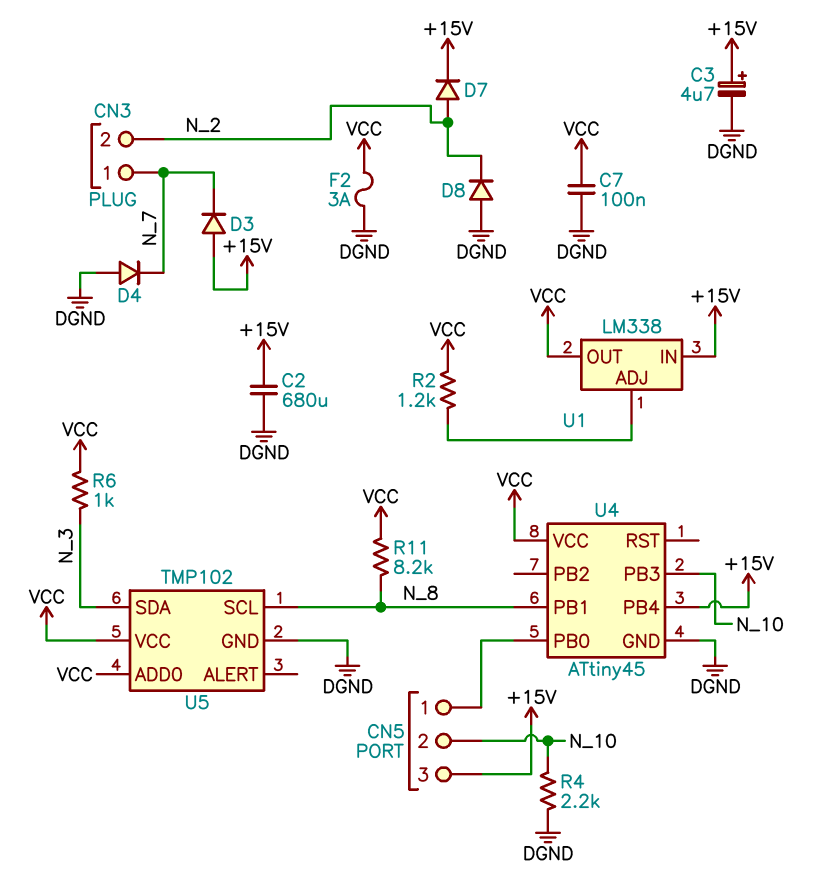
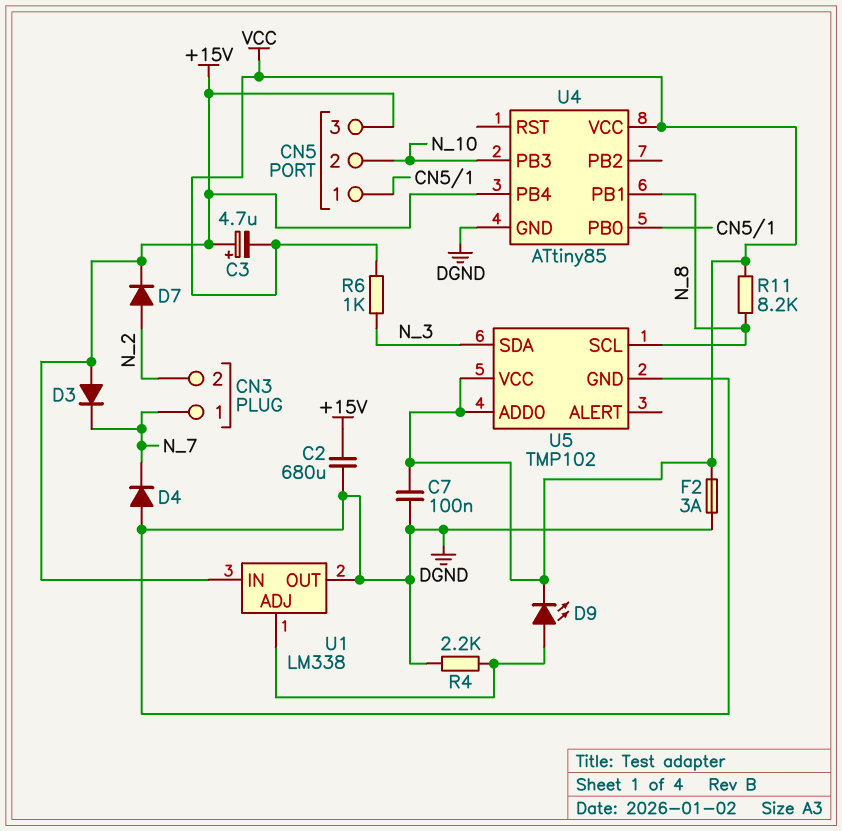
C3: 4.7uF (plus +15V, minus DGND) -> 4.7uF (plus +15V, minus VCC)
D8: diode (A DGND, K N_2) -> none
D9: none -> LED (A U1/ADJ, K VCC)
R2: 1.2k (U1/ADJ, VCC) -> none
R4: 2.2k (DGND, N_10) -> 2.2k (DGND, U1/ADJ)
U1 pin OUT: VCC -> DGND
U4: ATtiny45 -> ATtiny85

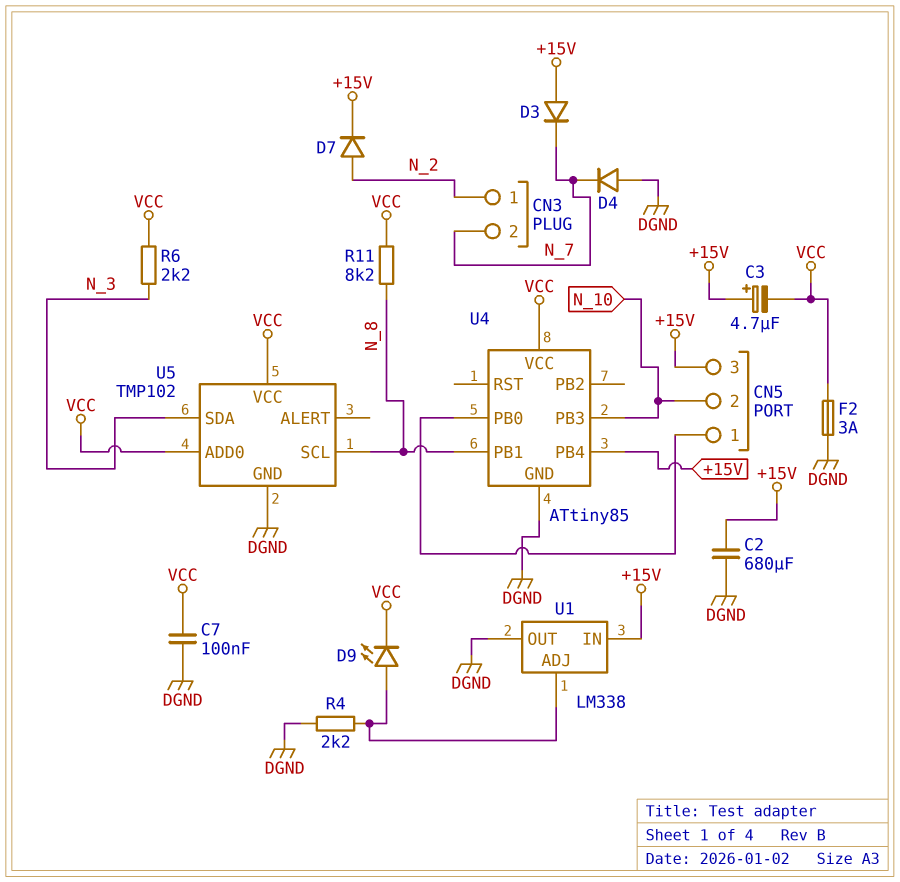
CN3 pin 1: N_7 -> N_2
CN3 pin 2: N_2 -> N_7
R6: 1k (N_3, VCC) -> 2.2k (N_3, VCC)

